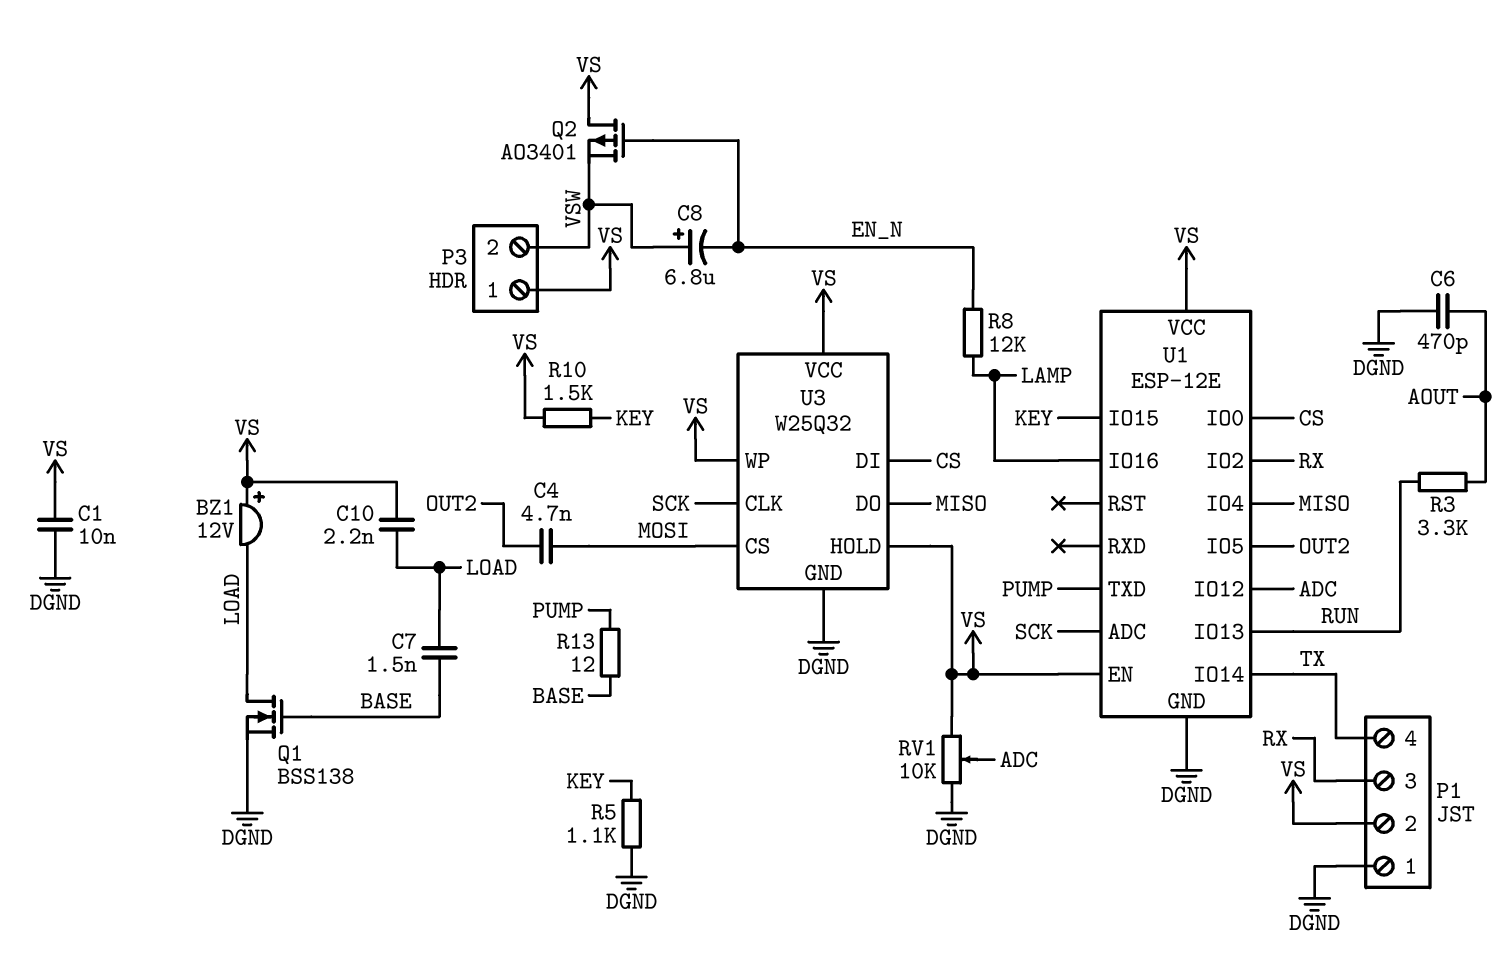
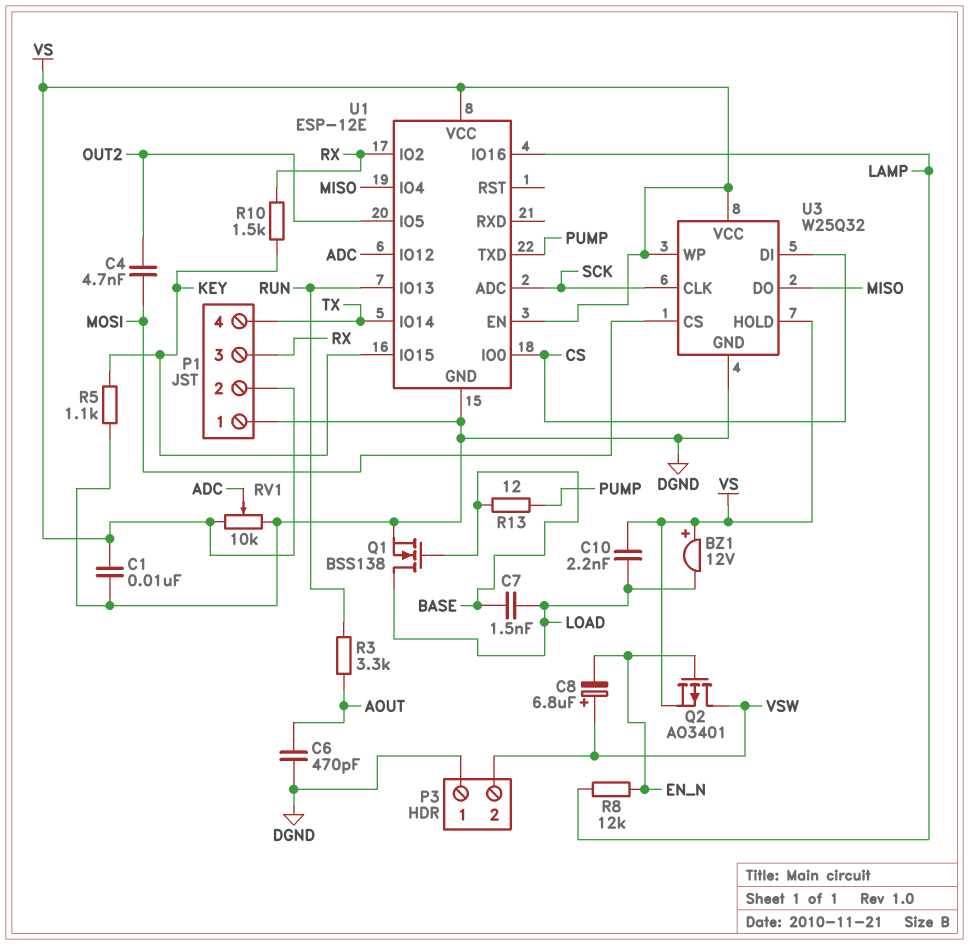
P3 pin 1: VS -> DGND
Q2: PMOS AO3401 (G EN_N, D VS, S VSW) -> PMOS AO3401 (G EN_N, D VSW, S VS)
R10: 1.5k (KEY, VS) -> 1.5k (KEY, RX)

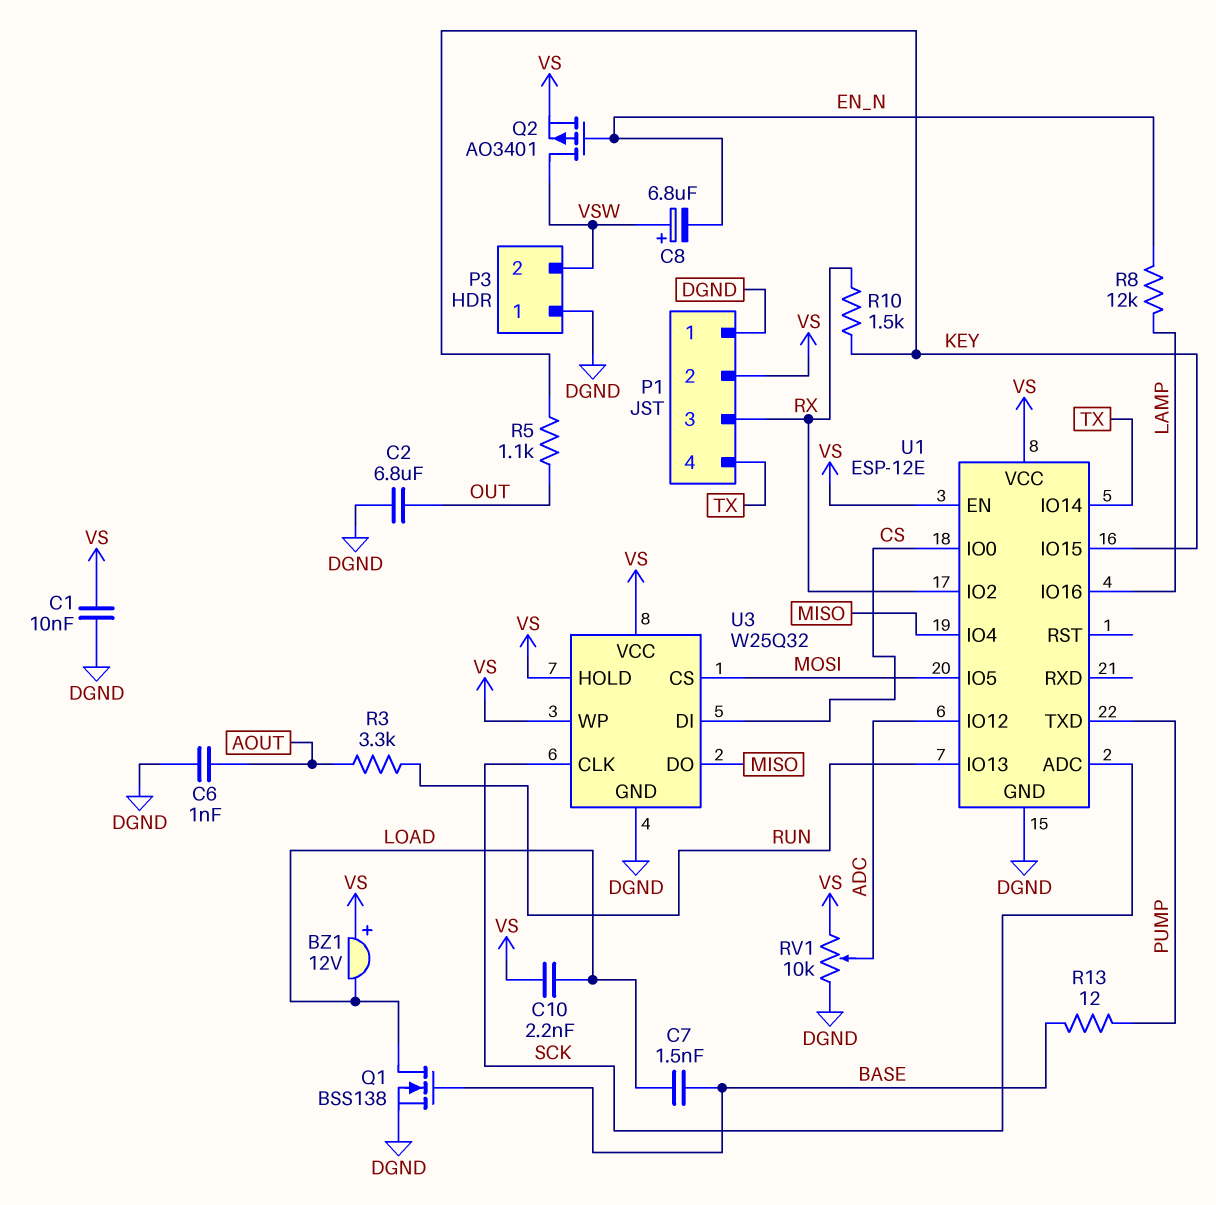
C2: none -> 6.8uF (DGND, OUT)
C4: 4.7nF (MOSI, OUT2) -> none
C6: 470pF (AOUT, DGND) -> 1nF (AOUT, DGND)
R5: 1.1k (DGND, KEY) -> 1.1k (KEY, OUT)
U1 pin IO5: OUT2 -> MOSI

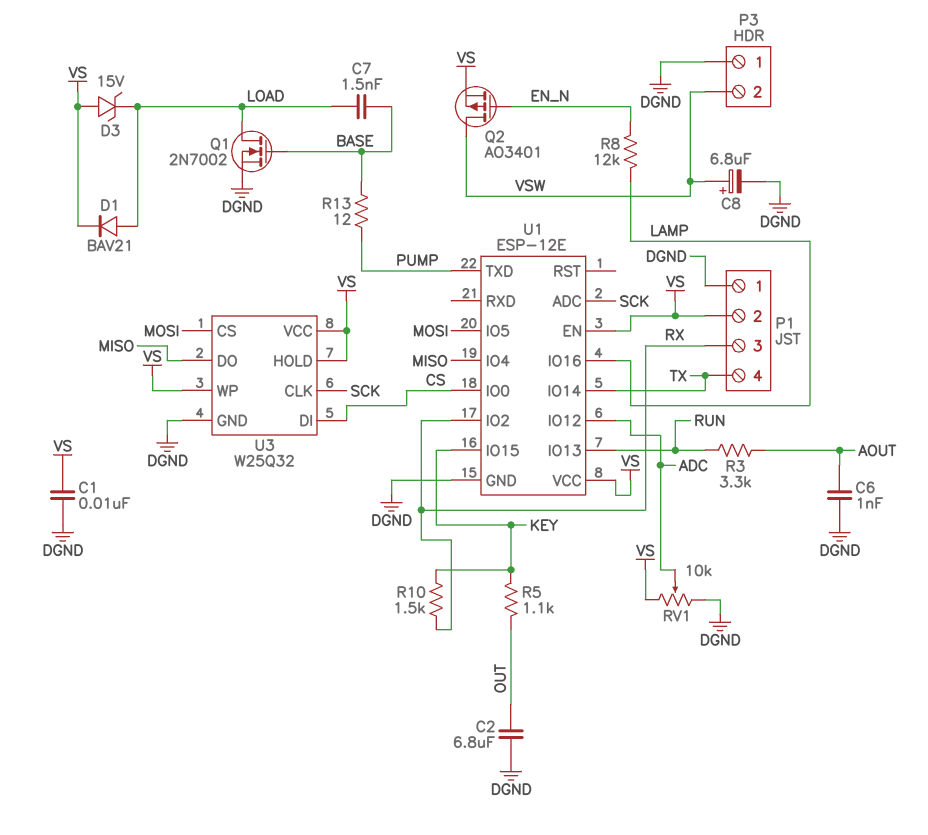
BZ1: buzzer 12V (plus VS, minus LOAD) -> none
C8: 6.8uF (plus VSW, minus EN_N) -> 6.8uF (plus VSW, minus DGND)
C10: 2.2nF (LOAD, VS) -> none
D1: none -> diode BAV21 (A LOAD, K VS)
D3: none -> zener 15V (A VS, K LOAD)
Q1: NMOS BSS138 (G BASE, D LOAD, S DGND) -> NMOS 2N7002 (G BASE, D LOAD, S DGND)

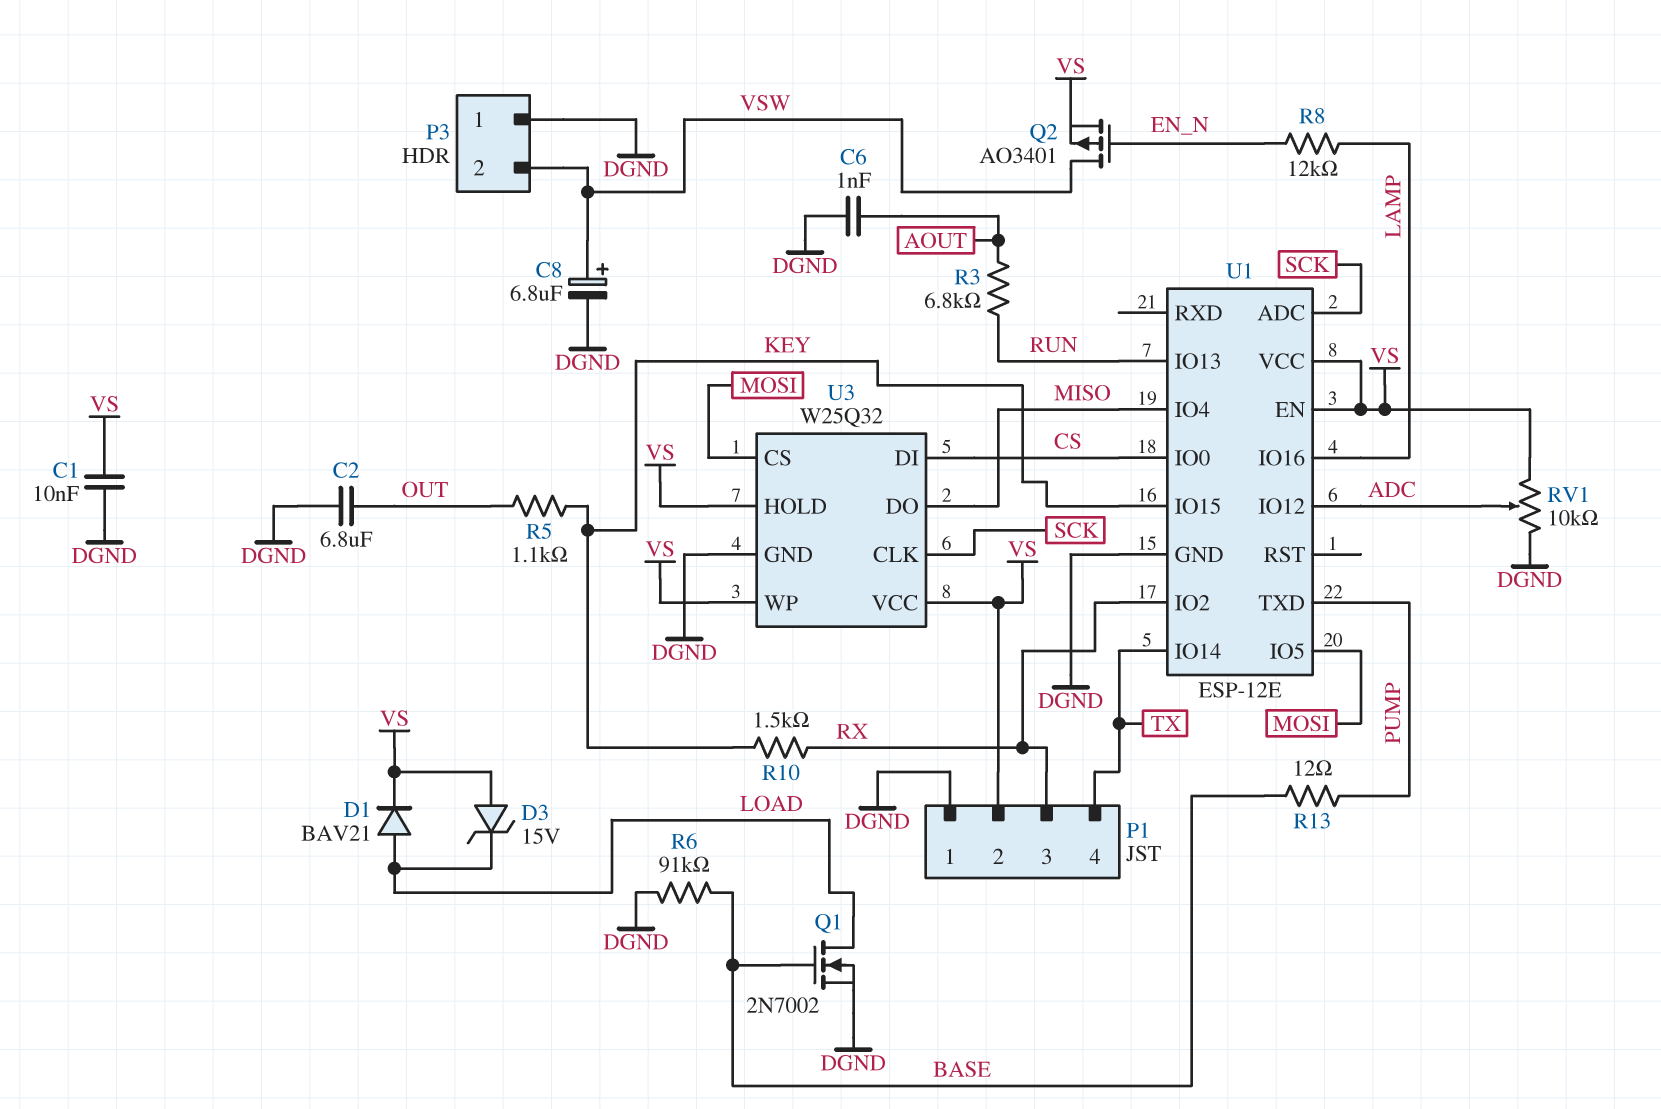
C7: 1.5nF (BASE, LOAD) -> none
R3: 3.3k (AOUT, RUN) -> 6.8k (AOUT, RUN)
R6: none -> 91k (BASE, DGND)

